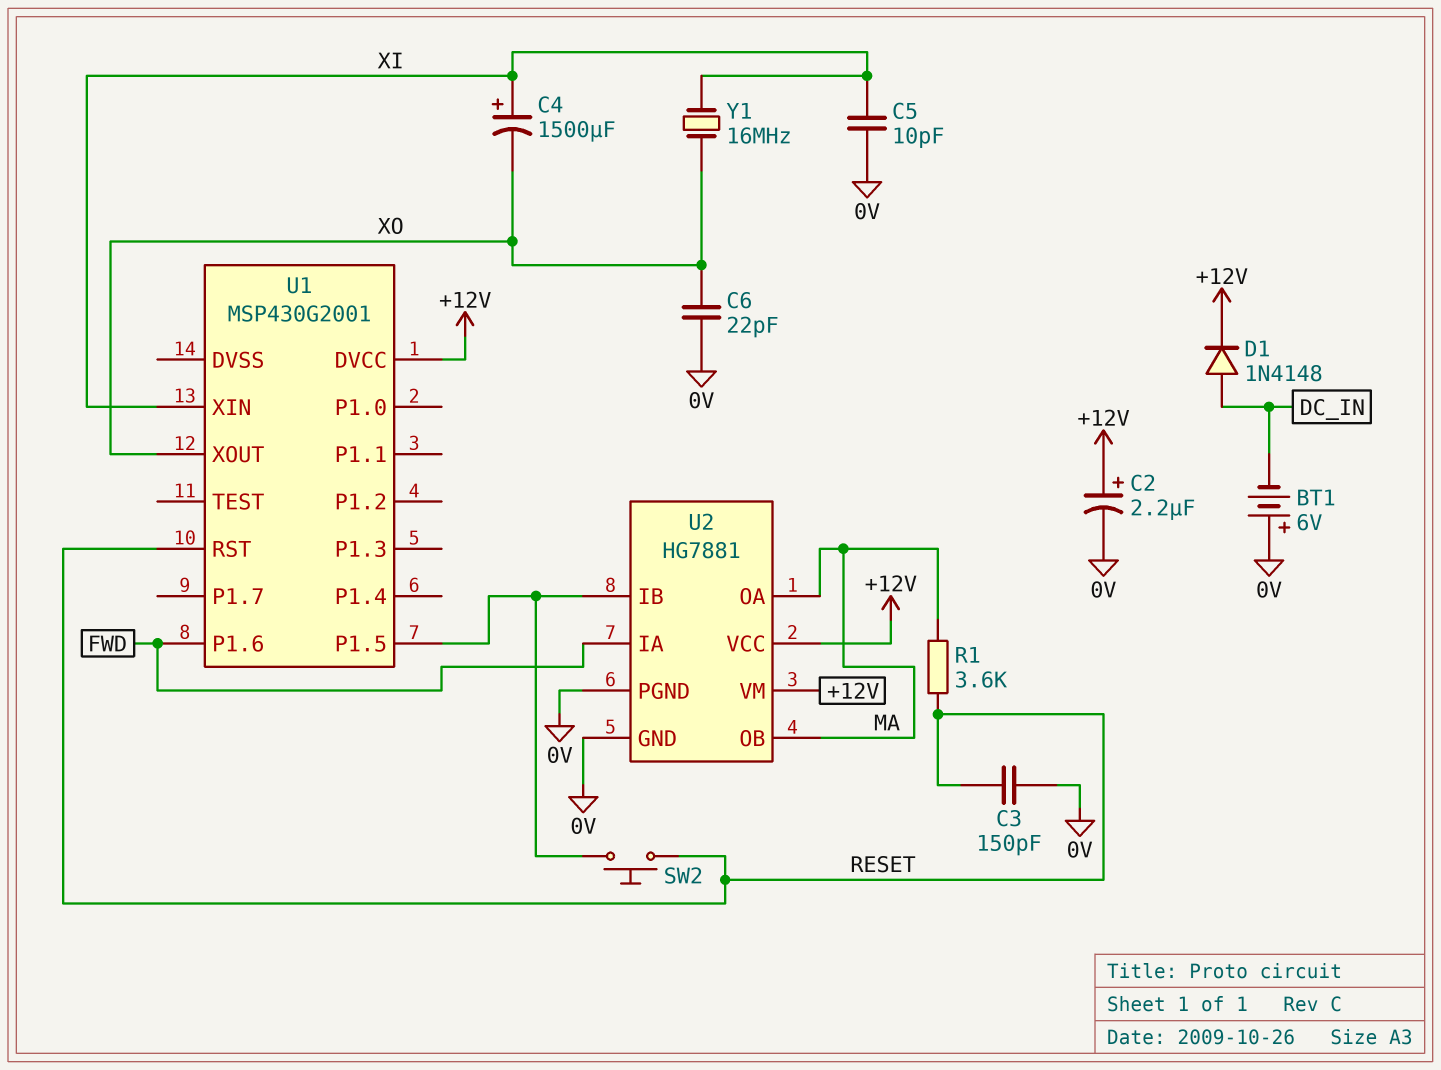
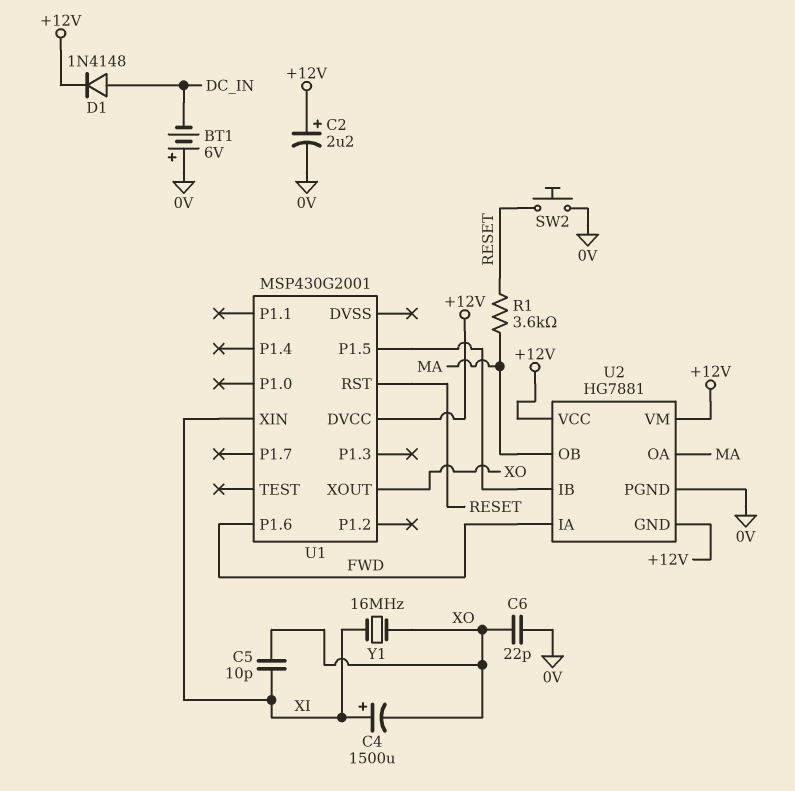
C3: 150pF (0V, RESET) -> none
C5: 10pF (0V, XI) -> 10pF (XI, XO)
SW2: button (RESET, U1/P1.5) -> button (0V, RESET)
U2 pin GND: 0V -> +12V

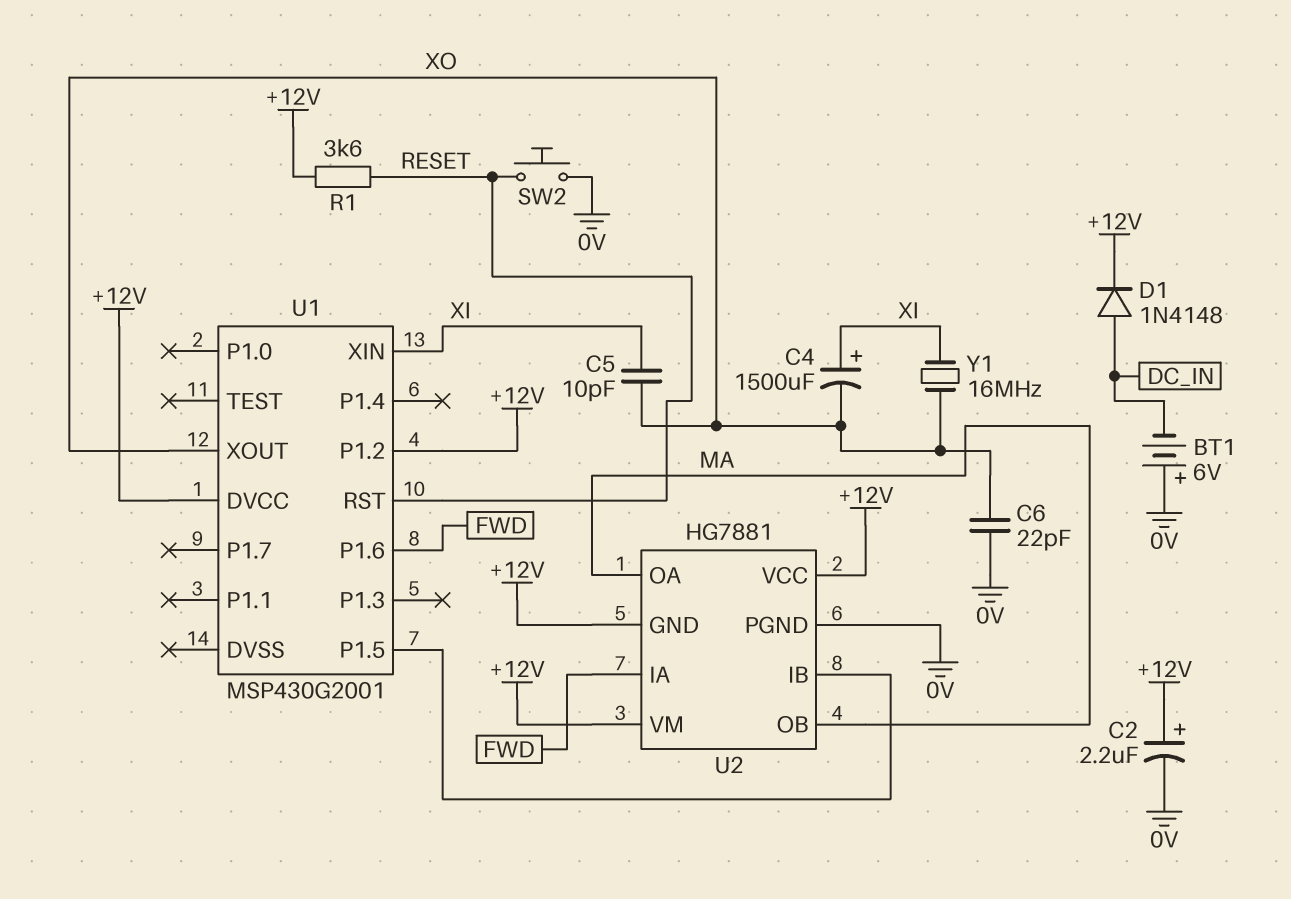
R1: 3.6k (MA, RESET) -> 3.6k (+12V, RESET)
U1 pin P1.2: none -> +12V

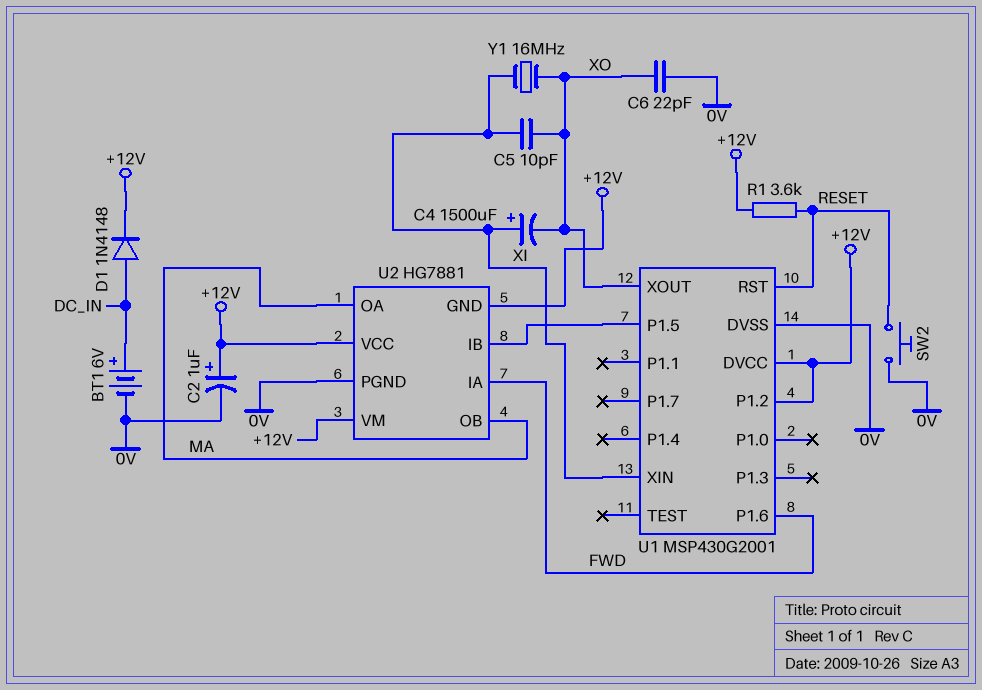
BT1: 6V (plus 0V, minus DC_IN) -> 6V (plus DC_IN, minus 0V)
C2: 2.2uF (plus +12V, minus 0V) -> 1uF (plus +12V, minus 0V)
U1 pin DVSS: none -> 0V

